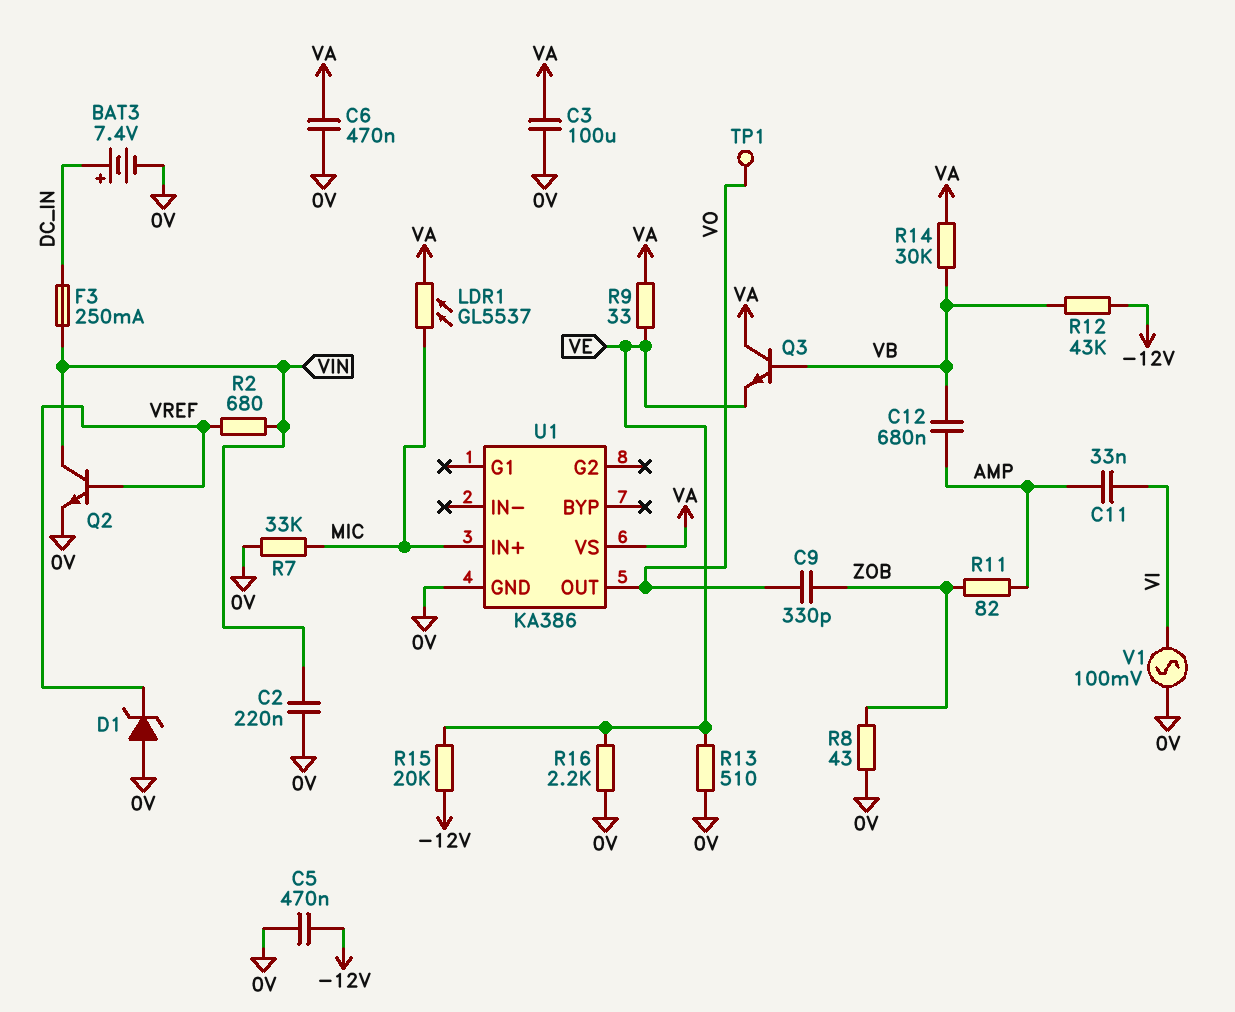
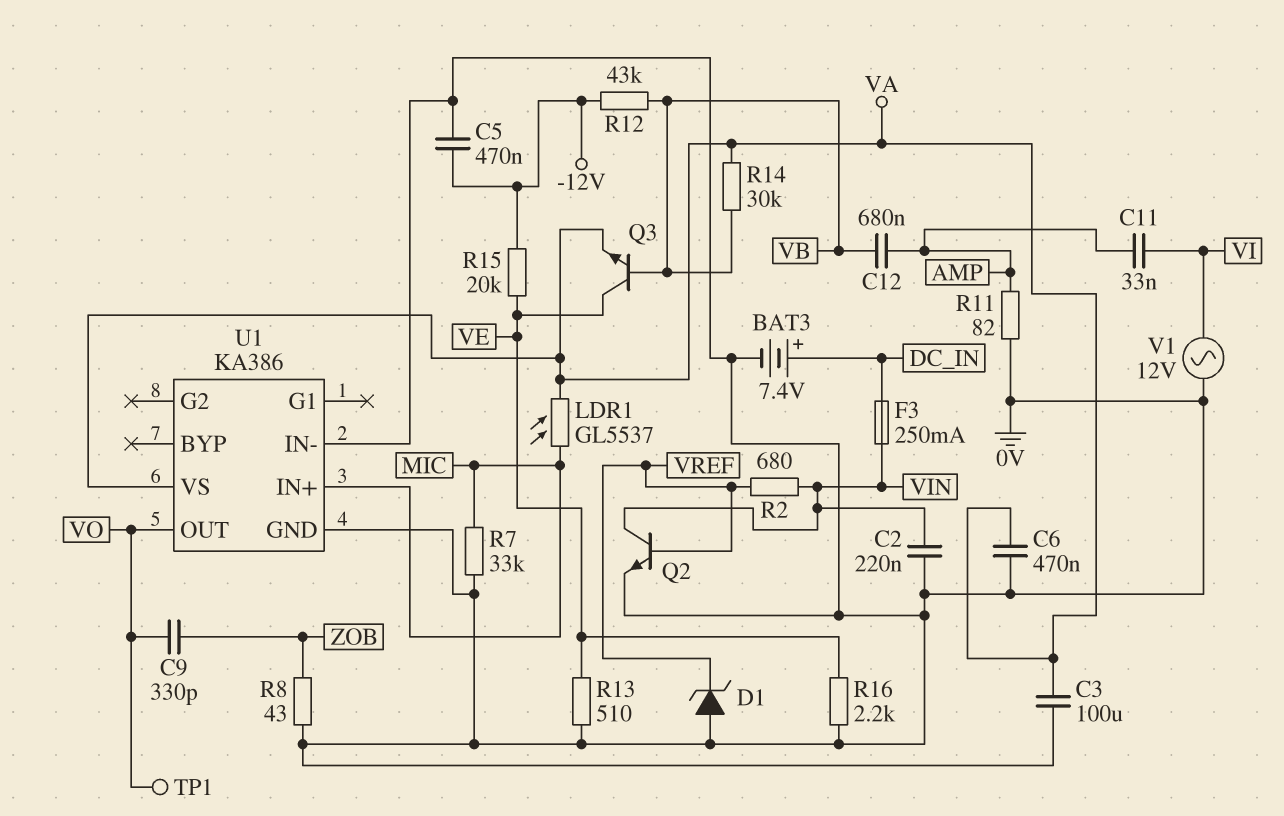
Q3: NPN (B VB, C VA, E VE) -> NPN (B VB, C VE, E VA)
R9: 33 (VA, VE) -> none
R11: 82 (AMP, ZOB) -> 82 (0V, AMP)
U1 pin IN-: none -> 0V
V1: AC 100mV (0V, VI) -> AC 12V (0V, VI)

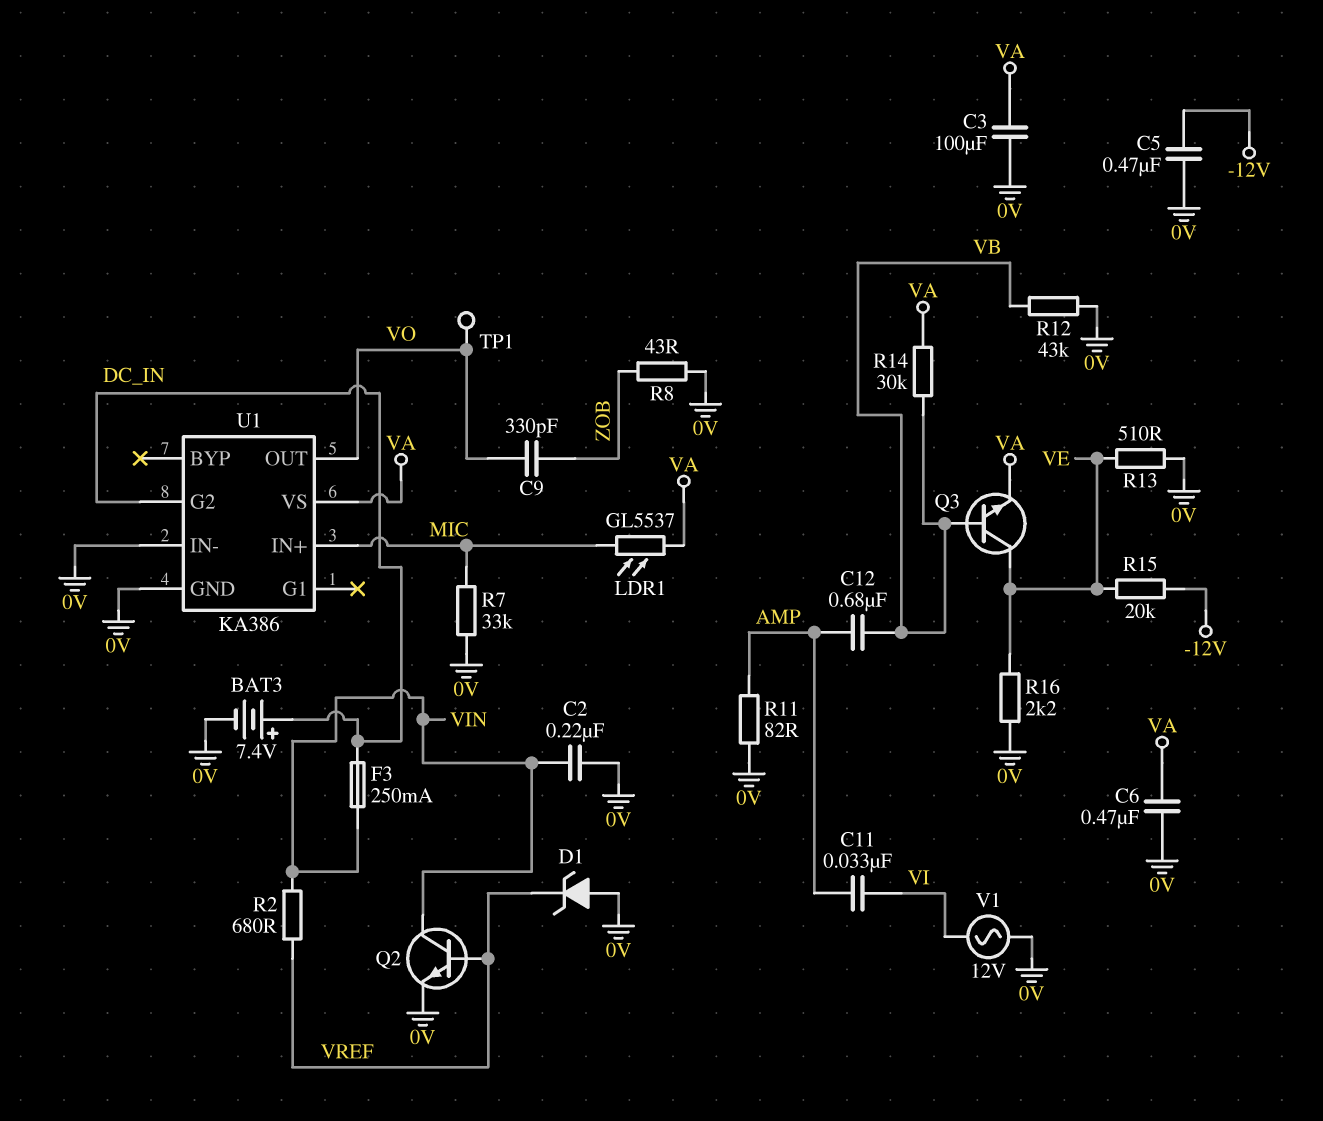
R12: 43k (-12V, VB) -> 43k (0V, VB)
U1 pin G2: none -> DC_IN

